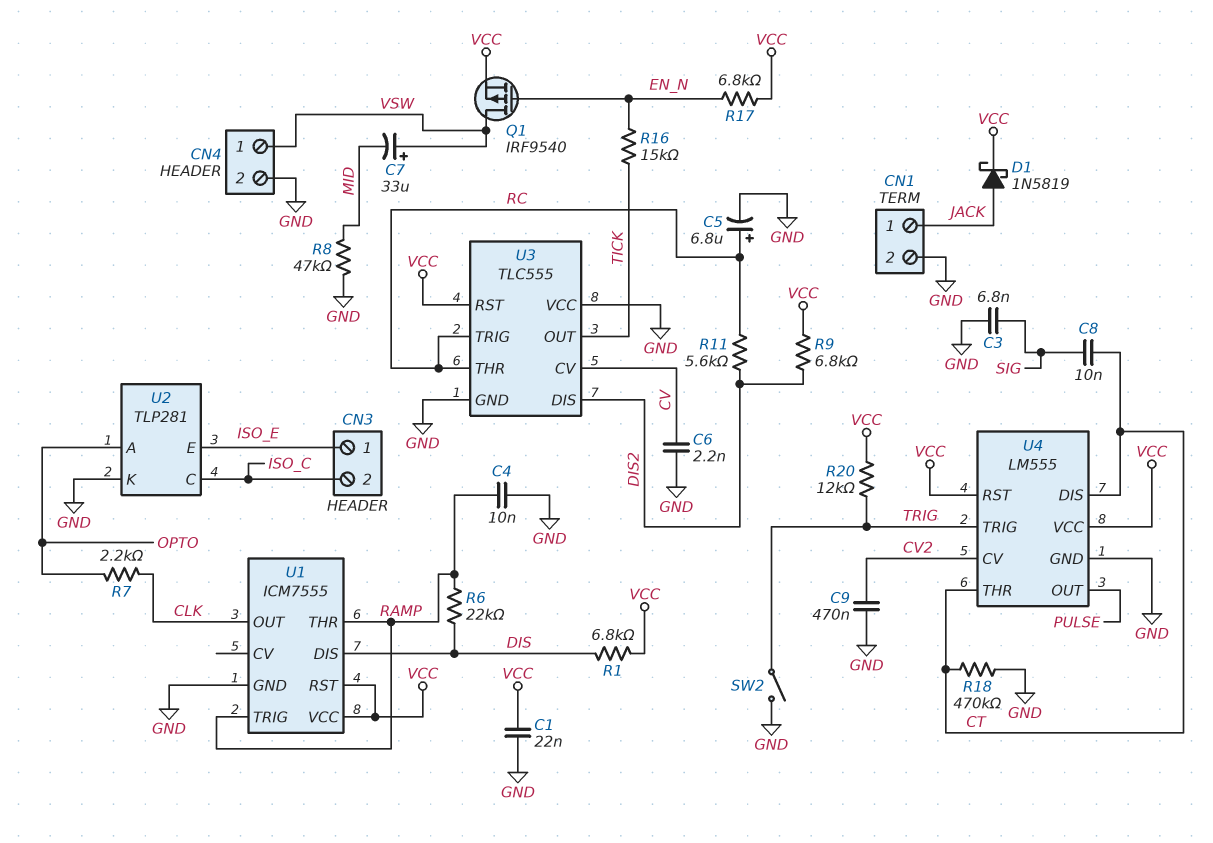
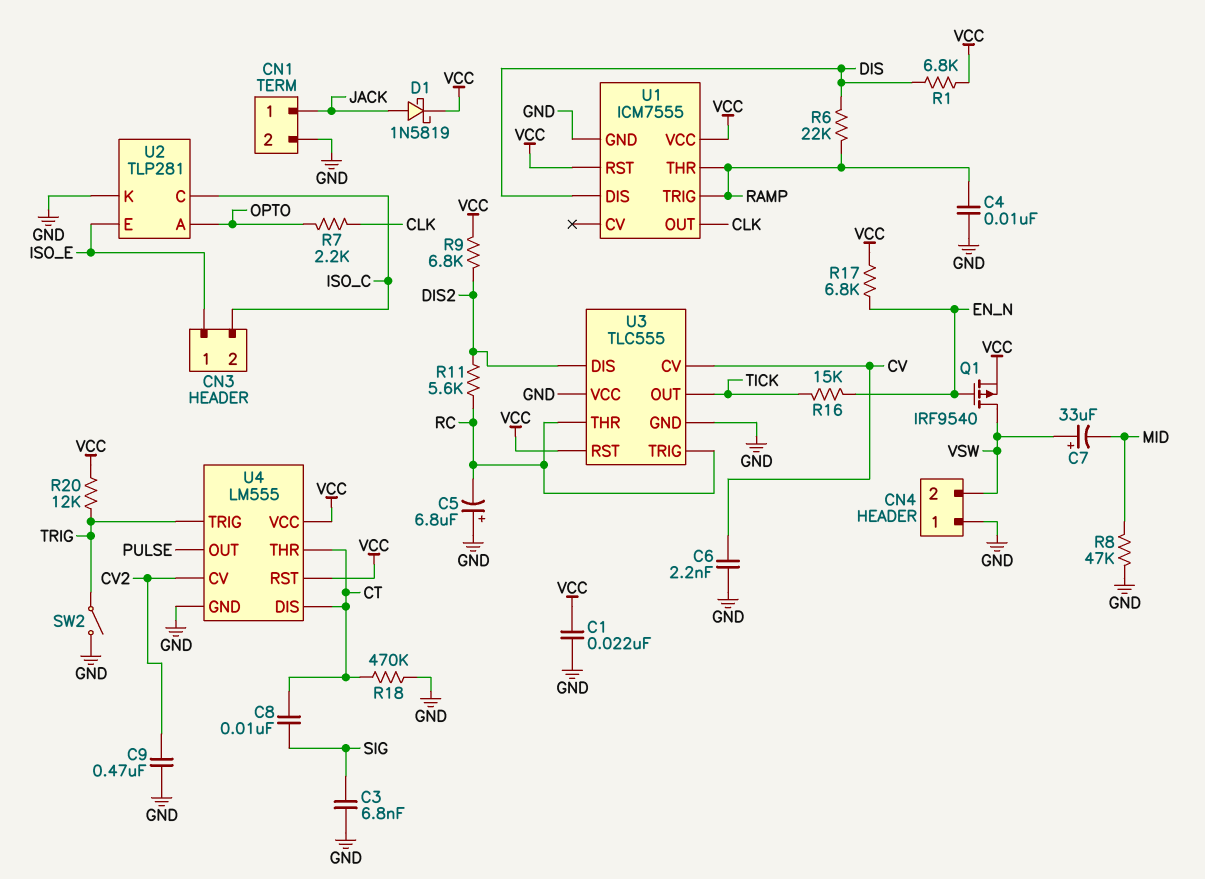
C5: 6.8uF (plus RC, minus GND) -> 6.8uF (plus GND, minus RC)
CN4 pin 1: VSW -> GND
CN4 pin 2: GND -> VSW

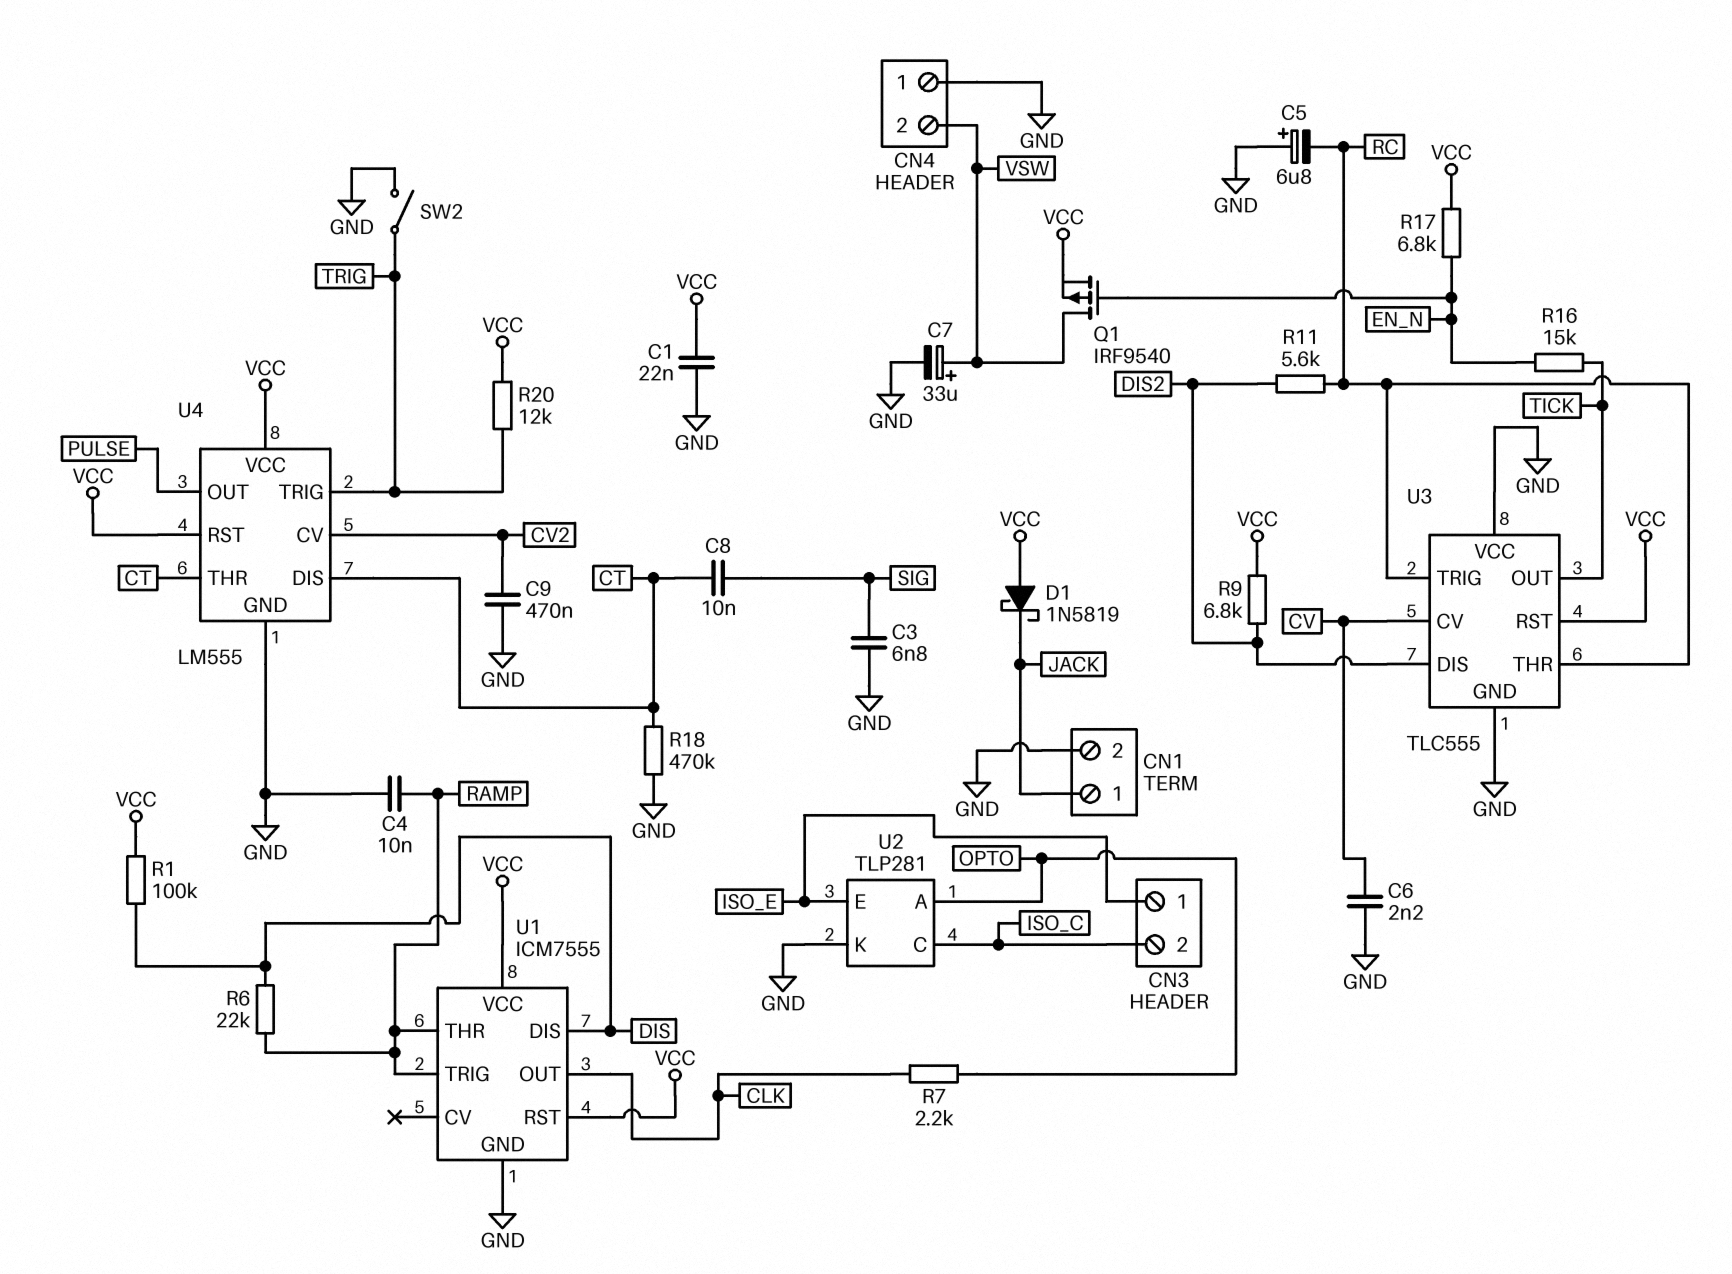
C7: 33uF (plus VSW, minus MID) -> 33uF (plus VSW, minus GND)
D1: schottky 1N5819 (A JACK, K VCC) -> schottky 1N5819 (A VCC, K JACK)
R1: 6.8k (DIS, VCC) -> 100k (DIS, VCC)
R8: 47k (GND, MID) -> none

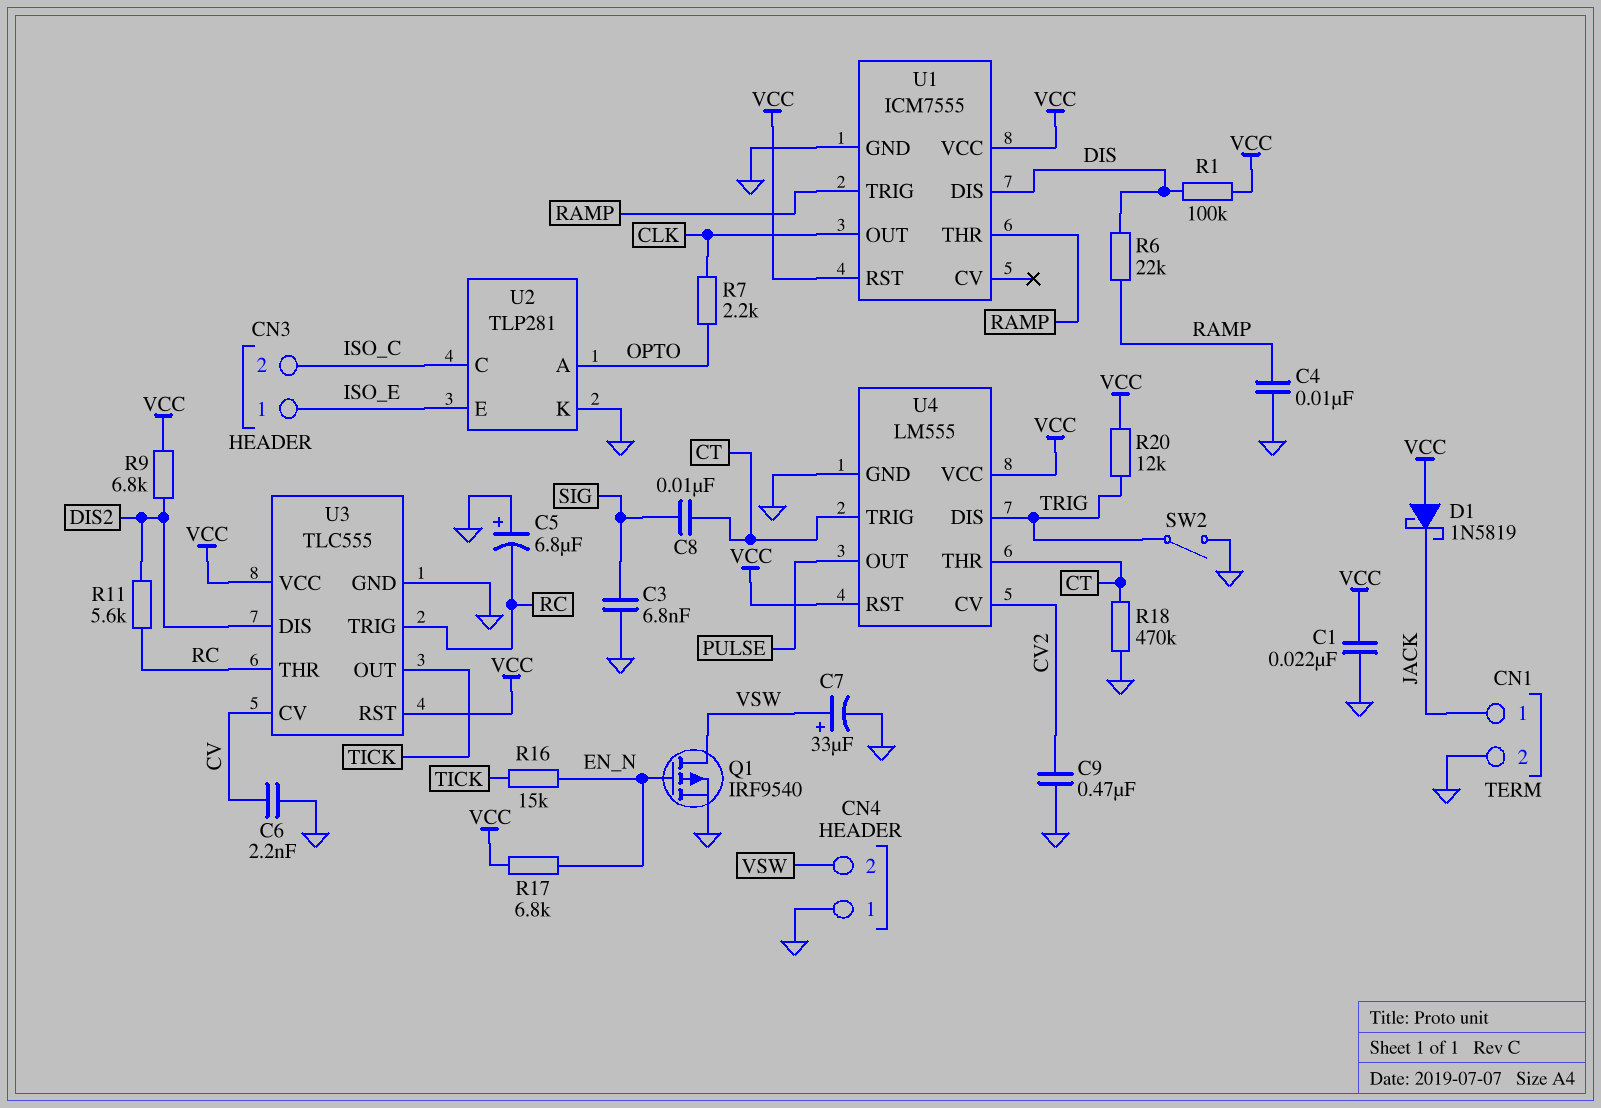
Q1: PMOS IRF9540 (G EN_N, D VSW, S VCC) -> PMOS IRF9540 (G EN_N, D VSW, S GND)
U3 pin VCC: GND -> VCC
U4 pin DIS: CT -> TRIG
U4 pin TRIG: TRIG -> CT

